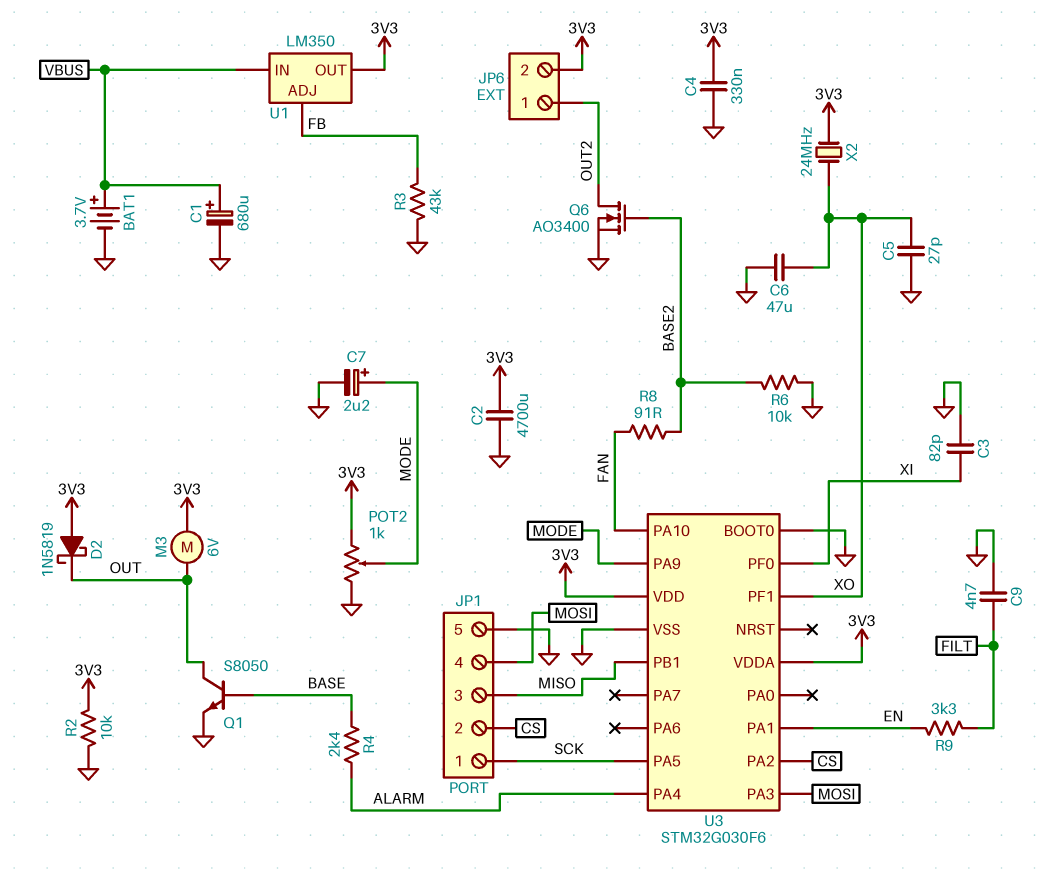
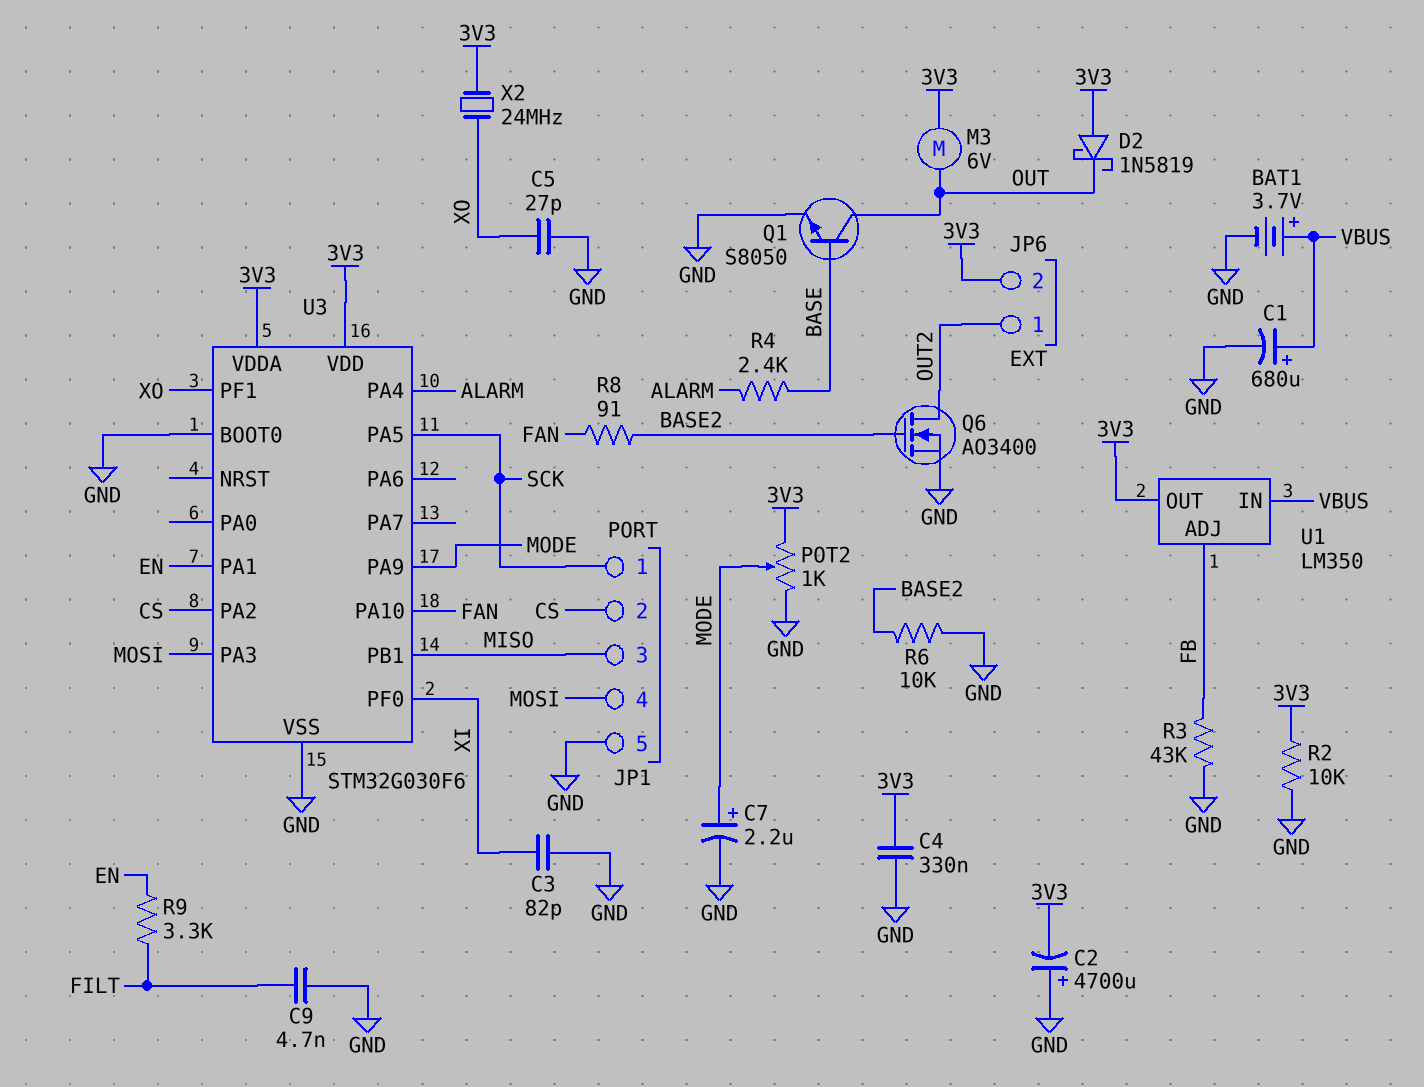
C2: 4700uF (3V3, GND) -> 4700uF (plus GND, minus 3V3)
C6: 47uF (GND, XO) -> none

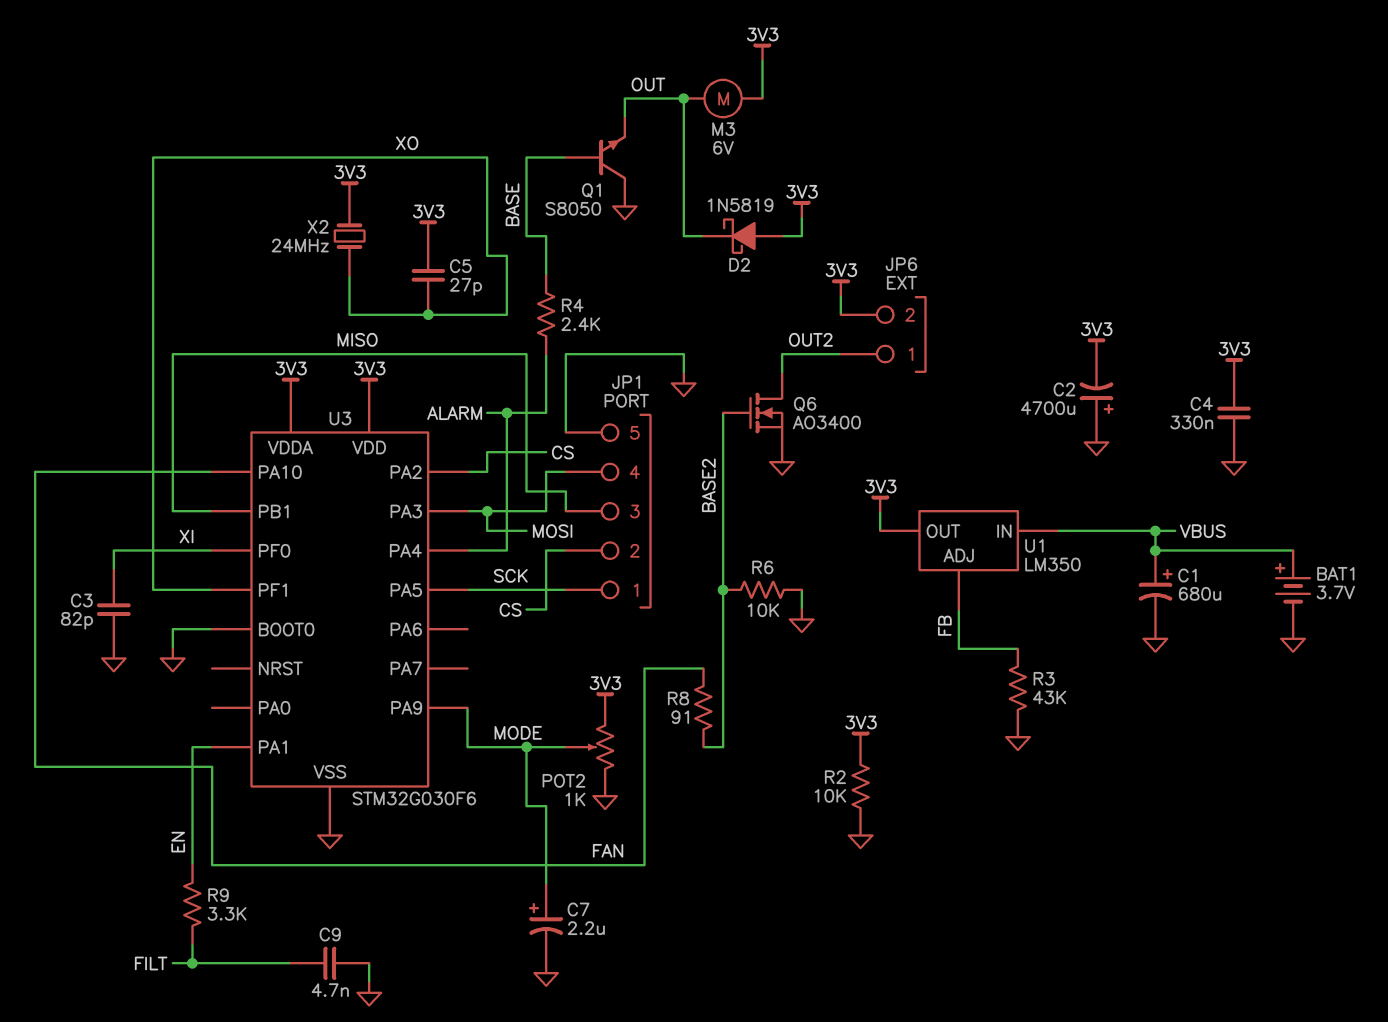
C5: 27pF (GND, XO) -> 27pF (3V3, XO)
Q1: NPN S8050 (B BASE, C OUT, E GND) -> NPN S8050 (B BASE, C GND, E OUT)

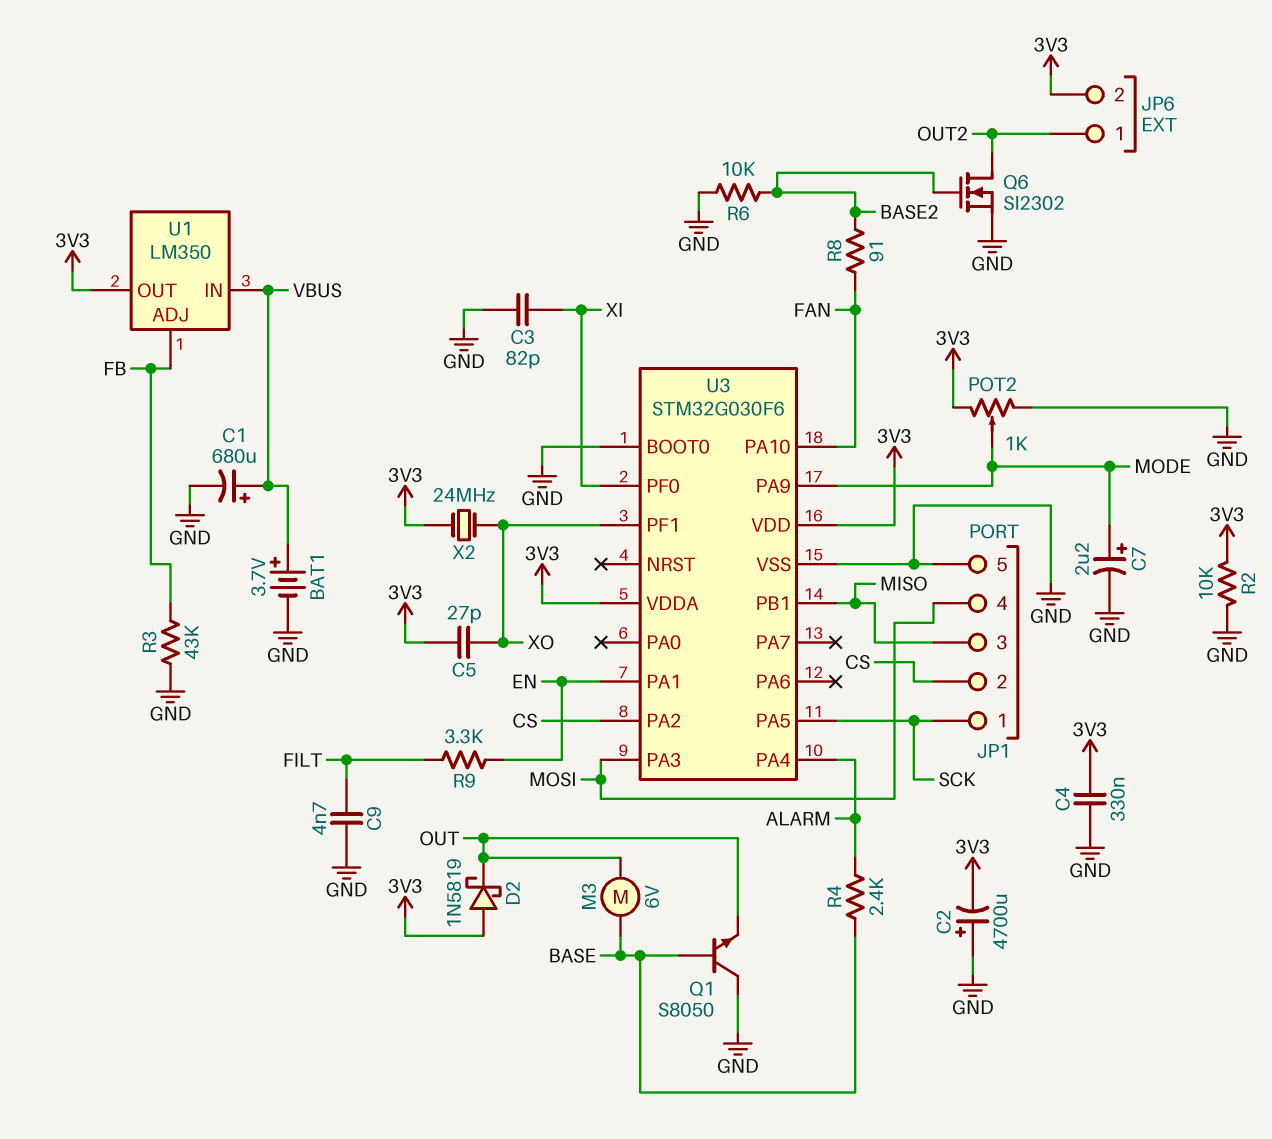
M3: motor 6V (3V3, OUT) -> motor 6V (BASE, OUT)
Q6: NMOS AO3400 (G BASE2, D OUT2, S GND) -> NMOS SI2302 (G BASE2, D OUT2, S GND)

